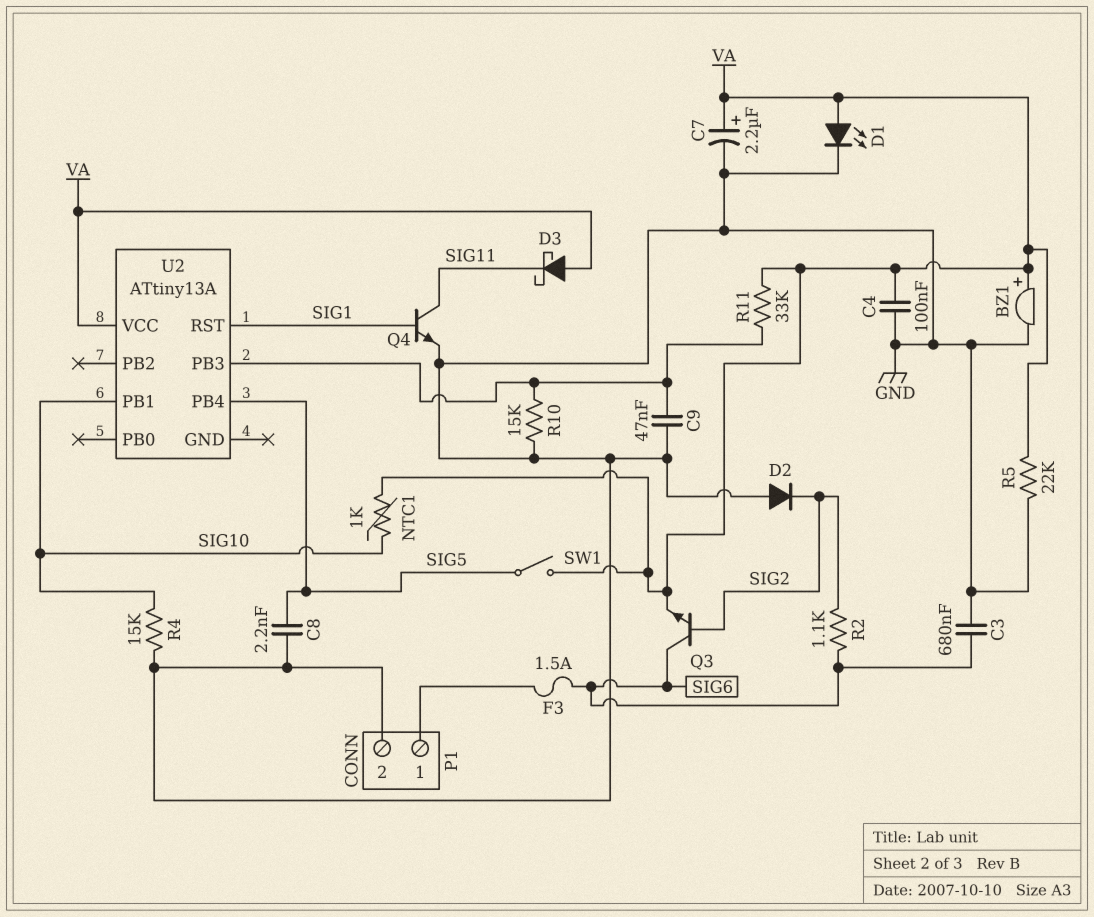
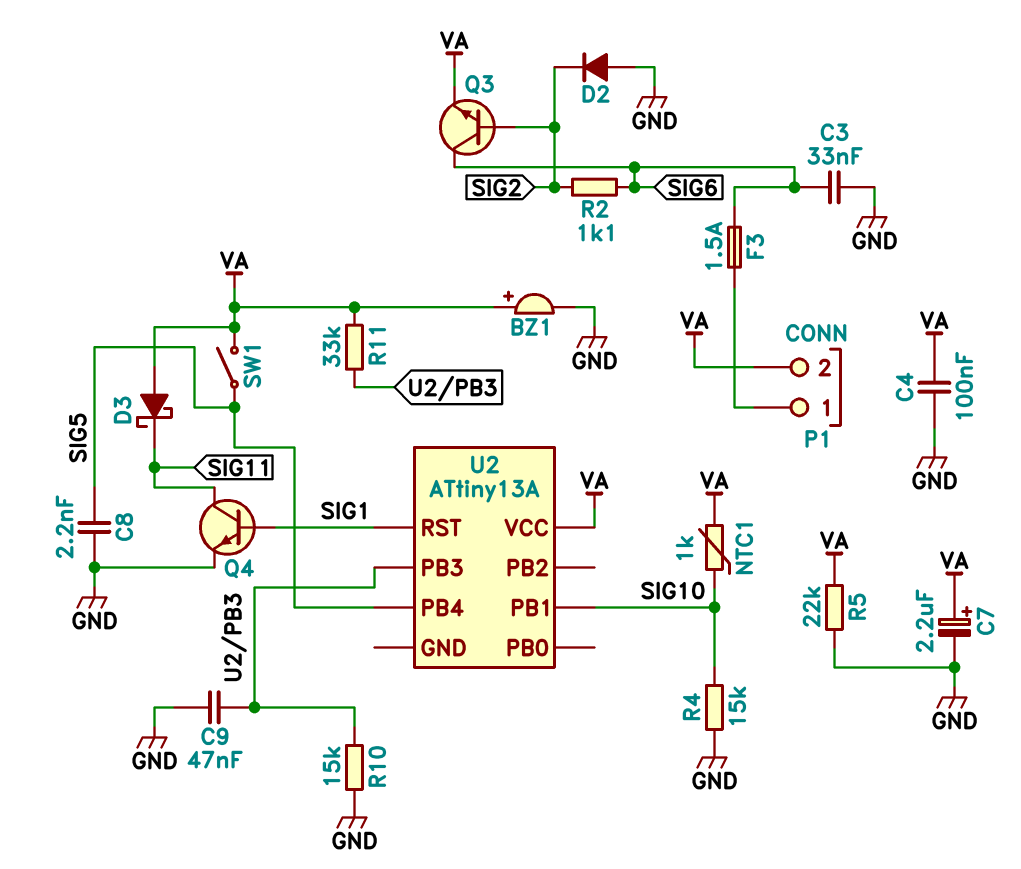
C3: 680nF (GND, SIG6) -> 33nF (GND, SIG6)
D1: LED (A VA, K GND) -> none
P1 pin 2: GND -> VA

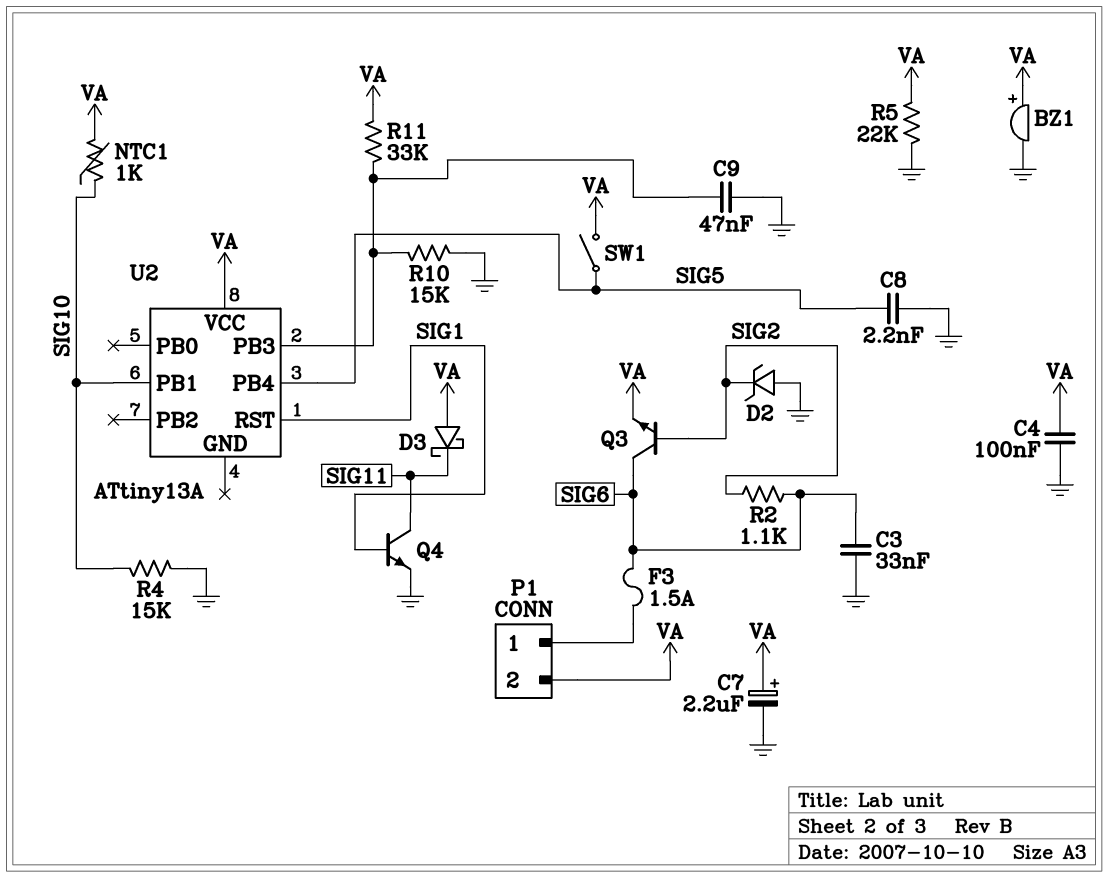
D2: diode (A GND, K SIG2) -> zener (A GND, K SIG2)

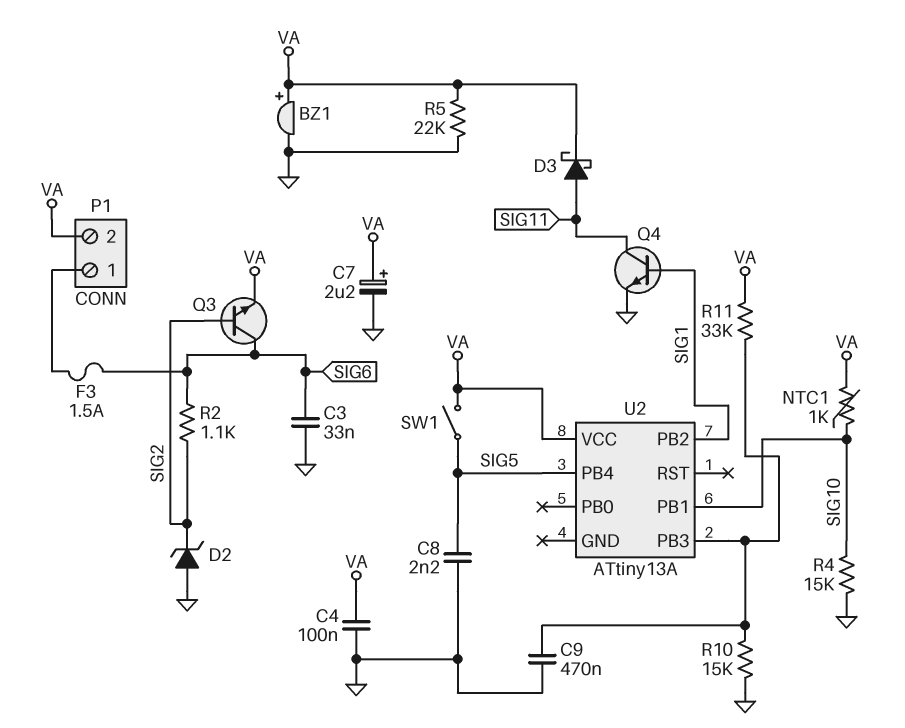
C9: 47nF (GND, U2/PB3) -> 470nF (GND, U2/PB3)
D3: schottky (A VA, K SIG11) -> schottky (A SIG11, K VA)
U2 pin PB2: none -> SIG1
U2 pin RST: SIG1 -> none

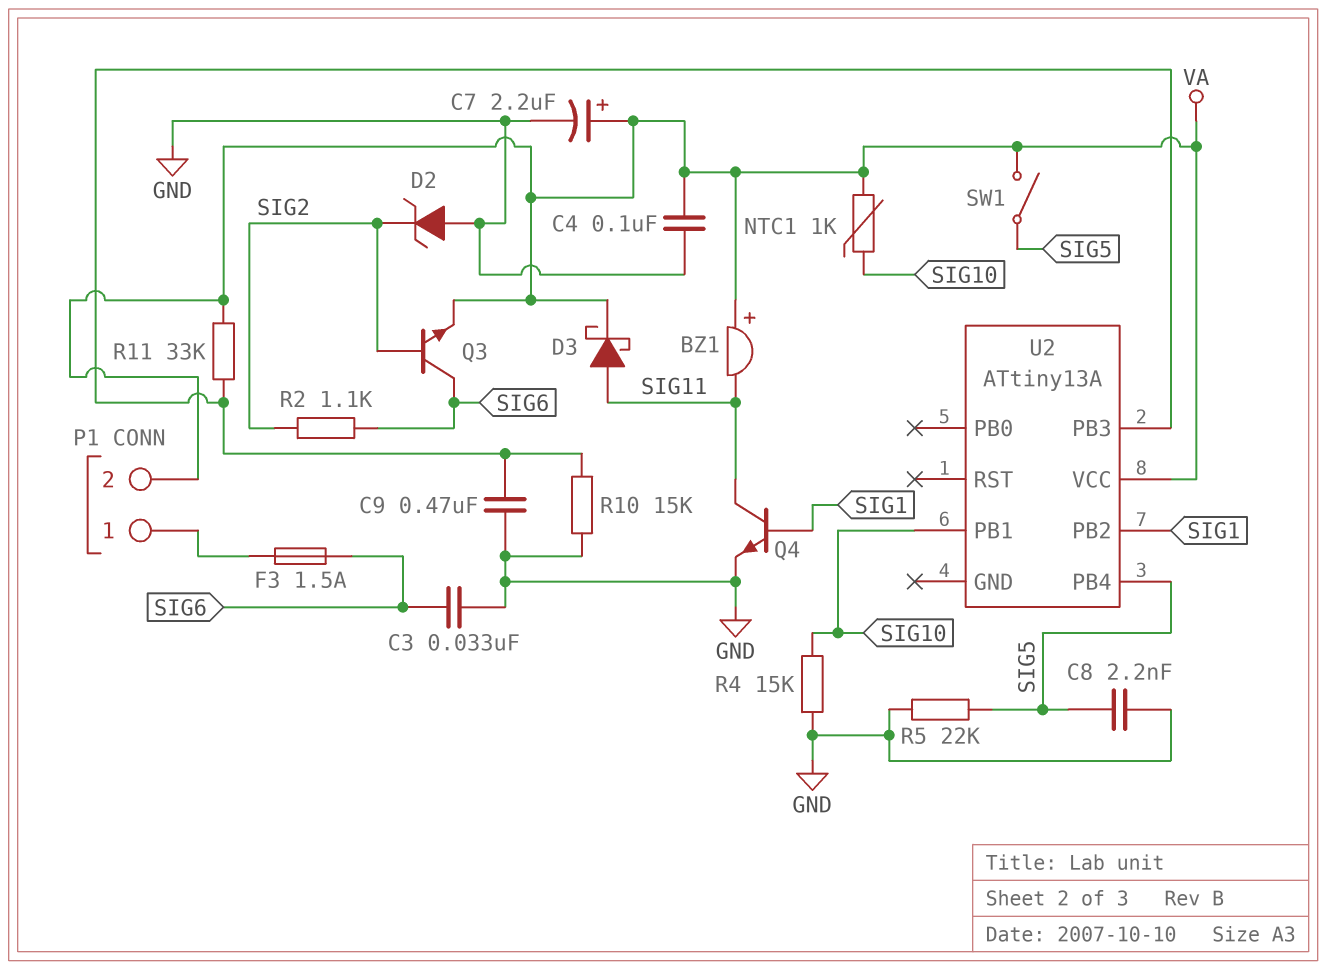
BZ1: buzzer (plus VA, minus GND) -> buzzer (plus VA, minus SIG11)
R5: 22k (GND, VA) -> 22k (GND, SIG5)

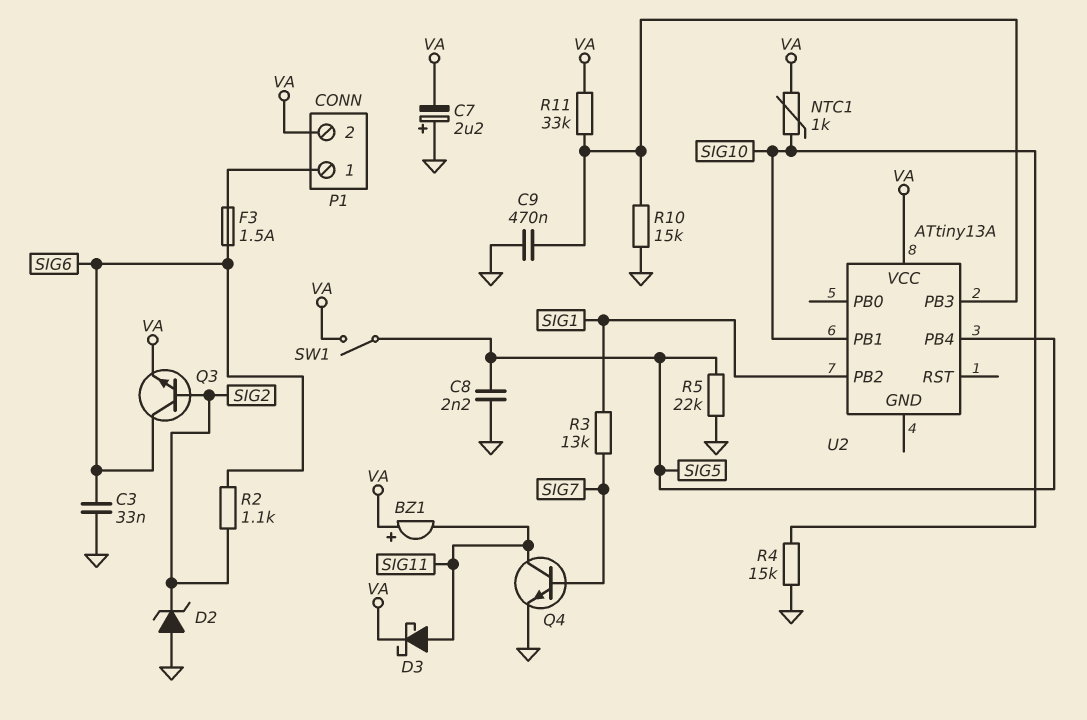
C4: 100nF (GND, VA) -> none
C7: 2.2uF (plus VA, minus GND) -> 2.2uF (plus GND, minus VA)
Q4: NPN (B SIG1, C SIG11, E GND) -> NPN (B SIG7, C SIG11, E GND)
R3: none -> 13k (SIG1, SIG7)

